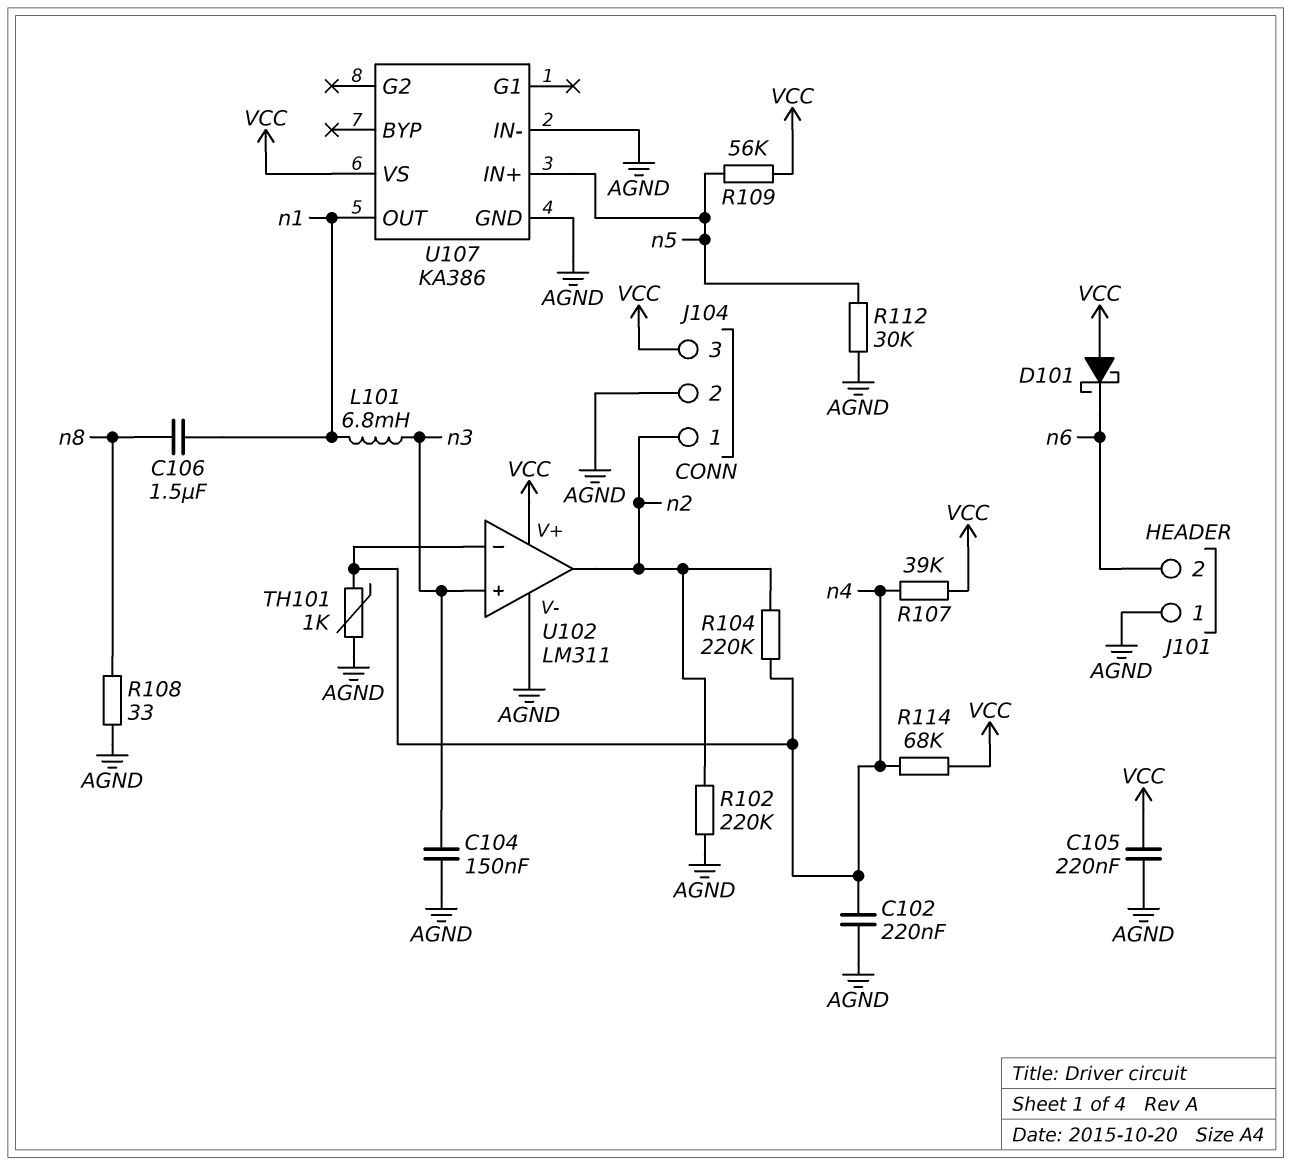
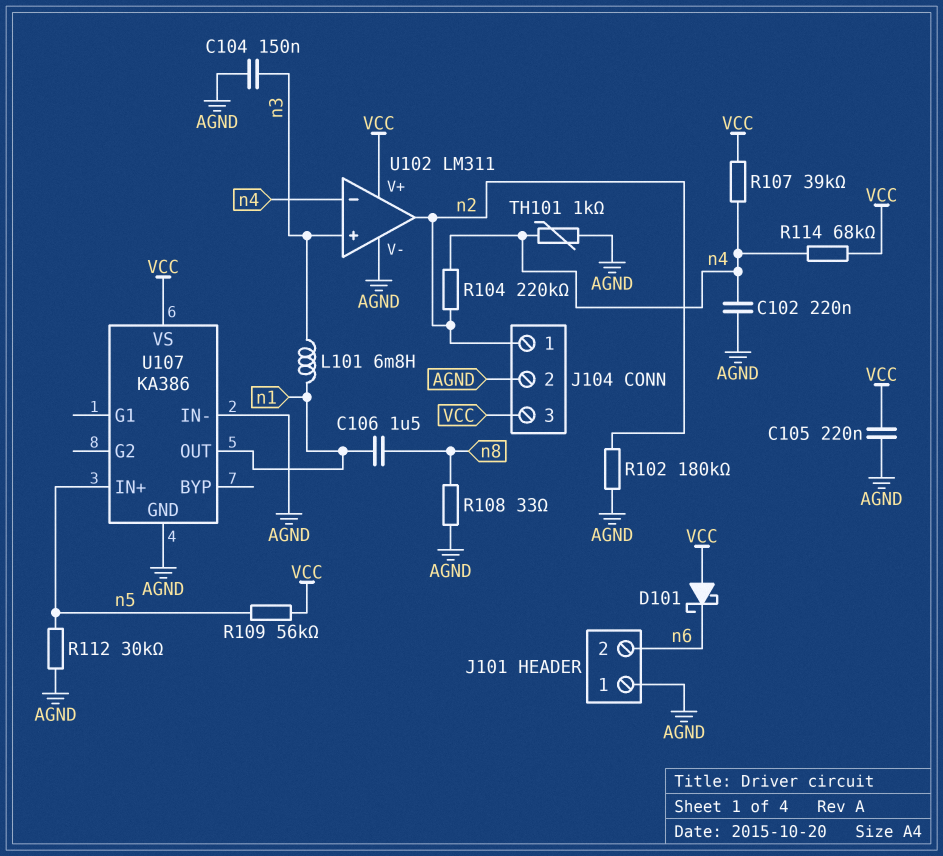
R102: 220k (AGND, n2) -> 180k (AGND, n2)

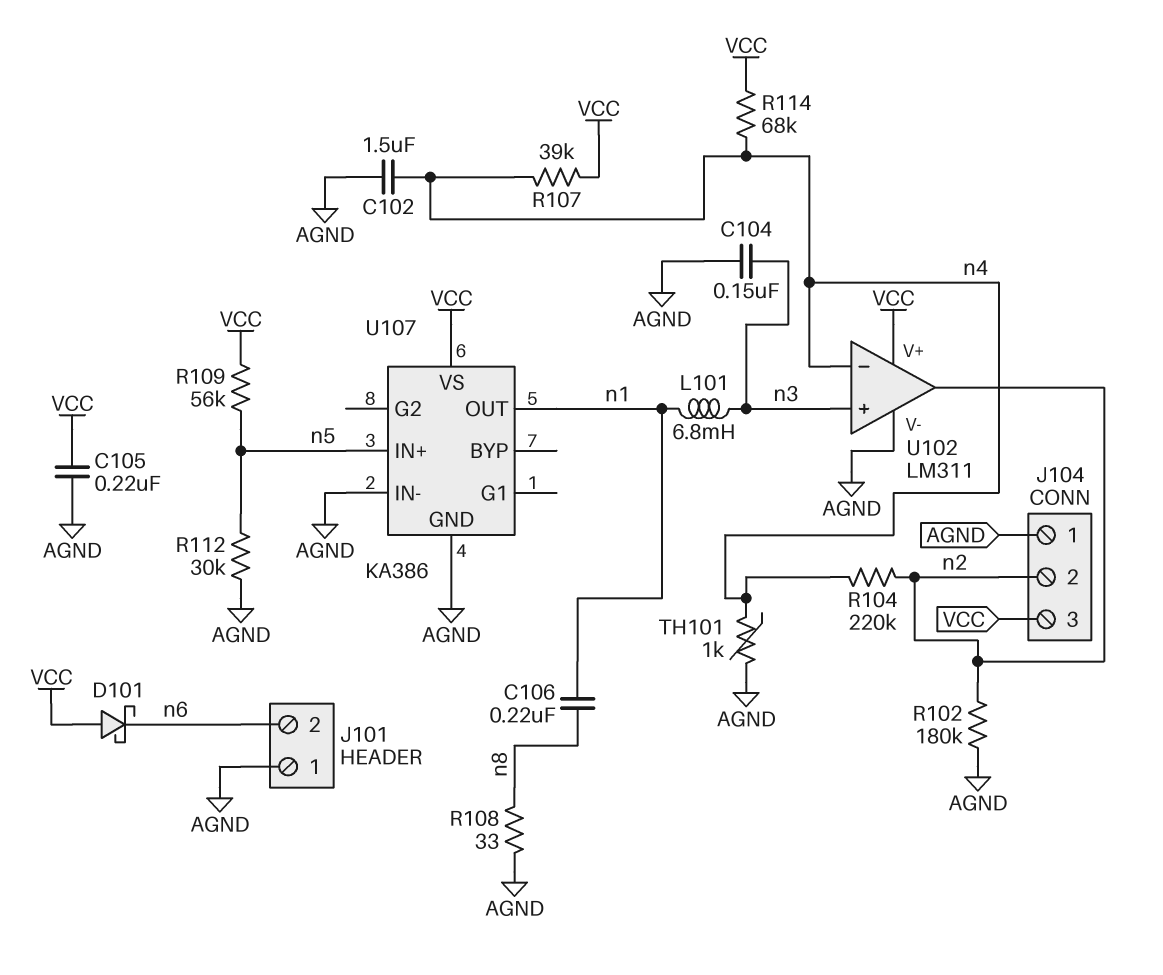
C102: 220nF (AGND, n4) -> 1.5uF (AGND, n4)
C106: 1.5uF (n1, n8) -> 220nF (n1, n8)
J104 pin 1: n2 -> AGND
J104 pin 2: AGND -> n2

